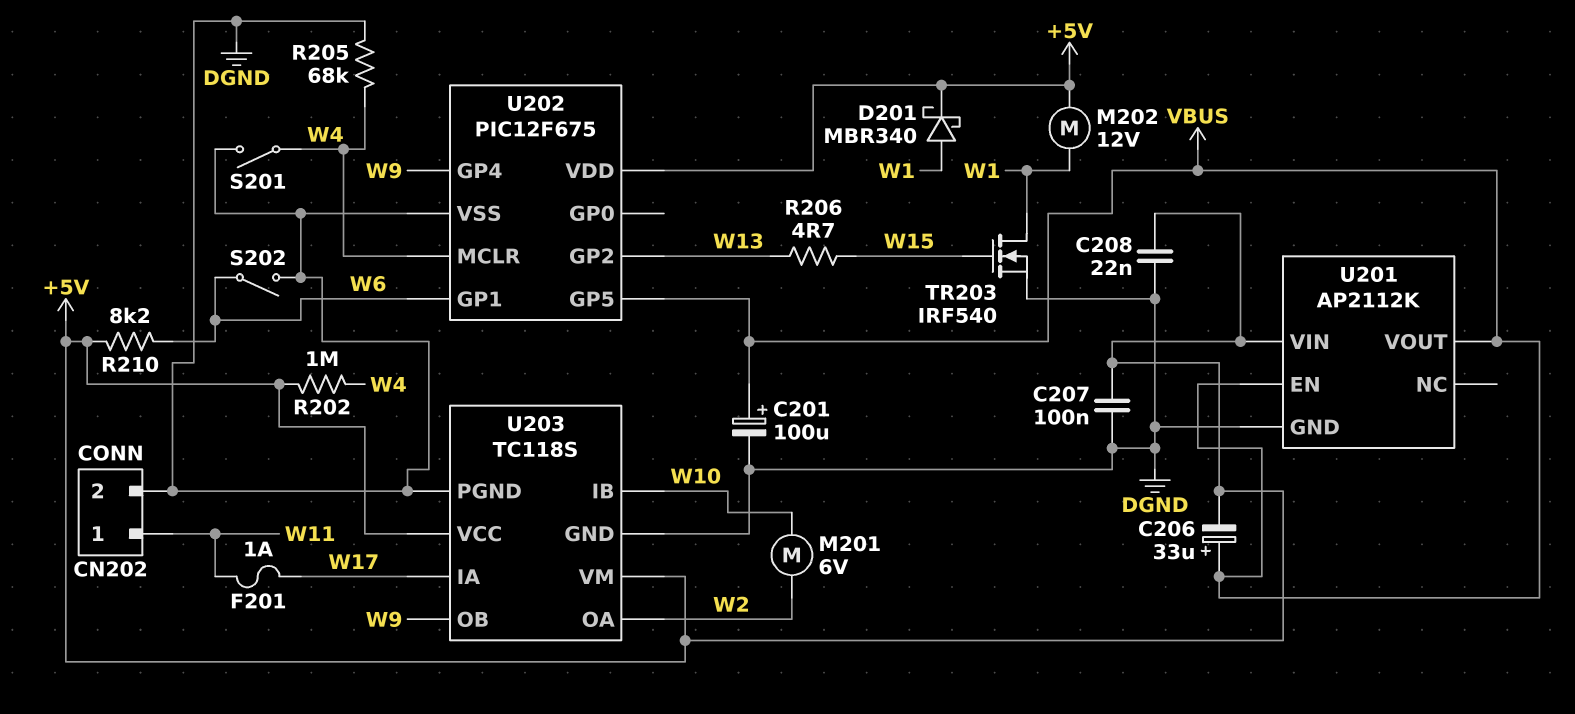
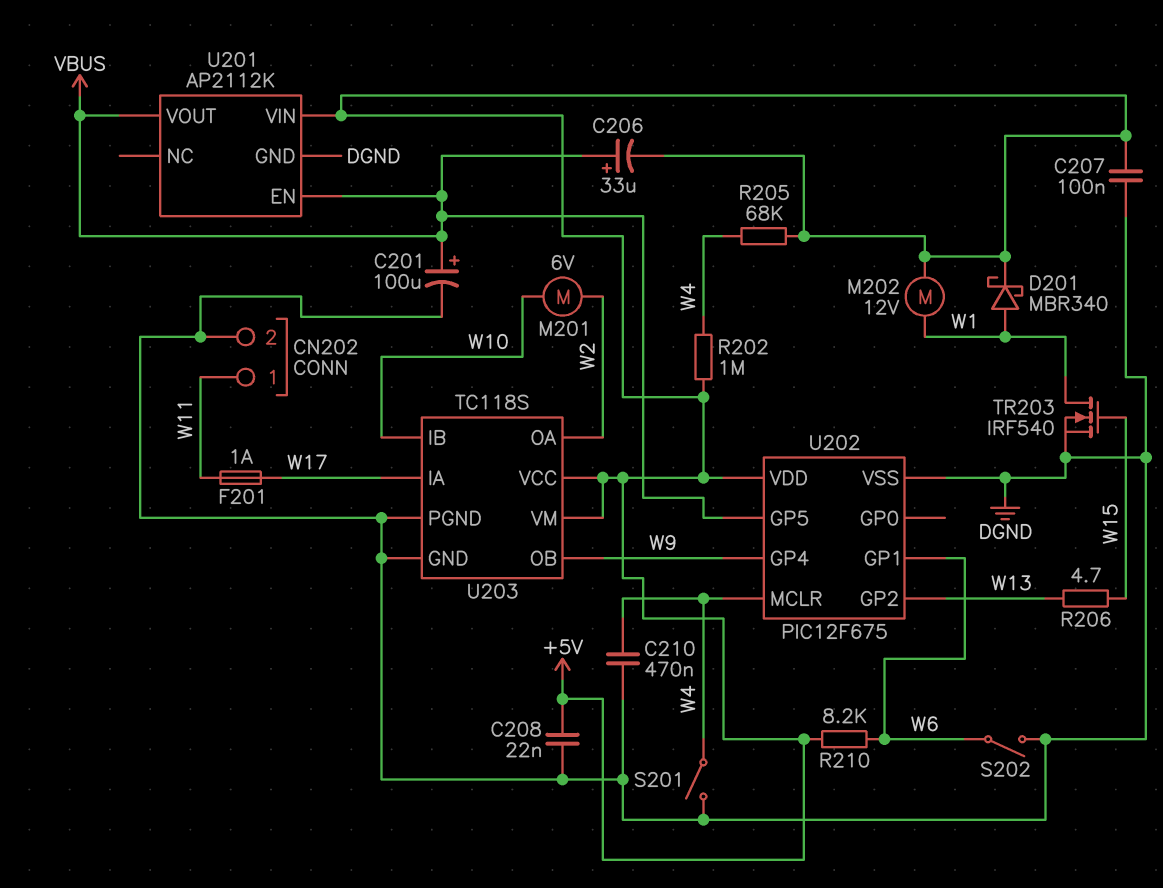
C210: none -> 470nF (DGND, W4)
R205: 68k (DGND, W4) -> 68k (+5V, W4)

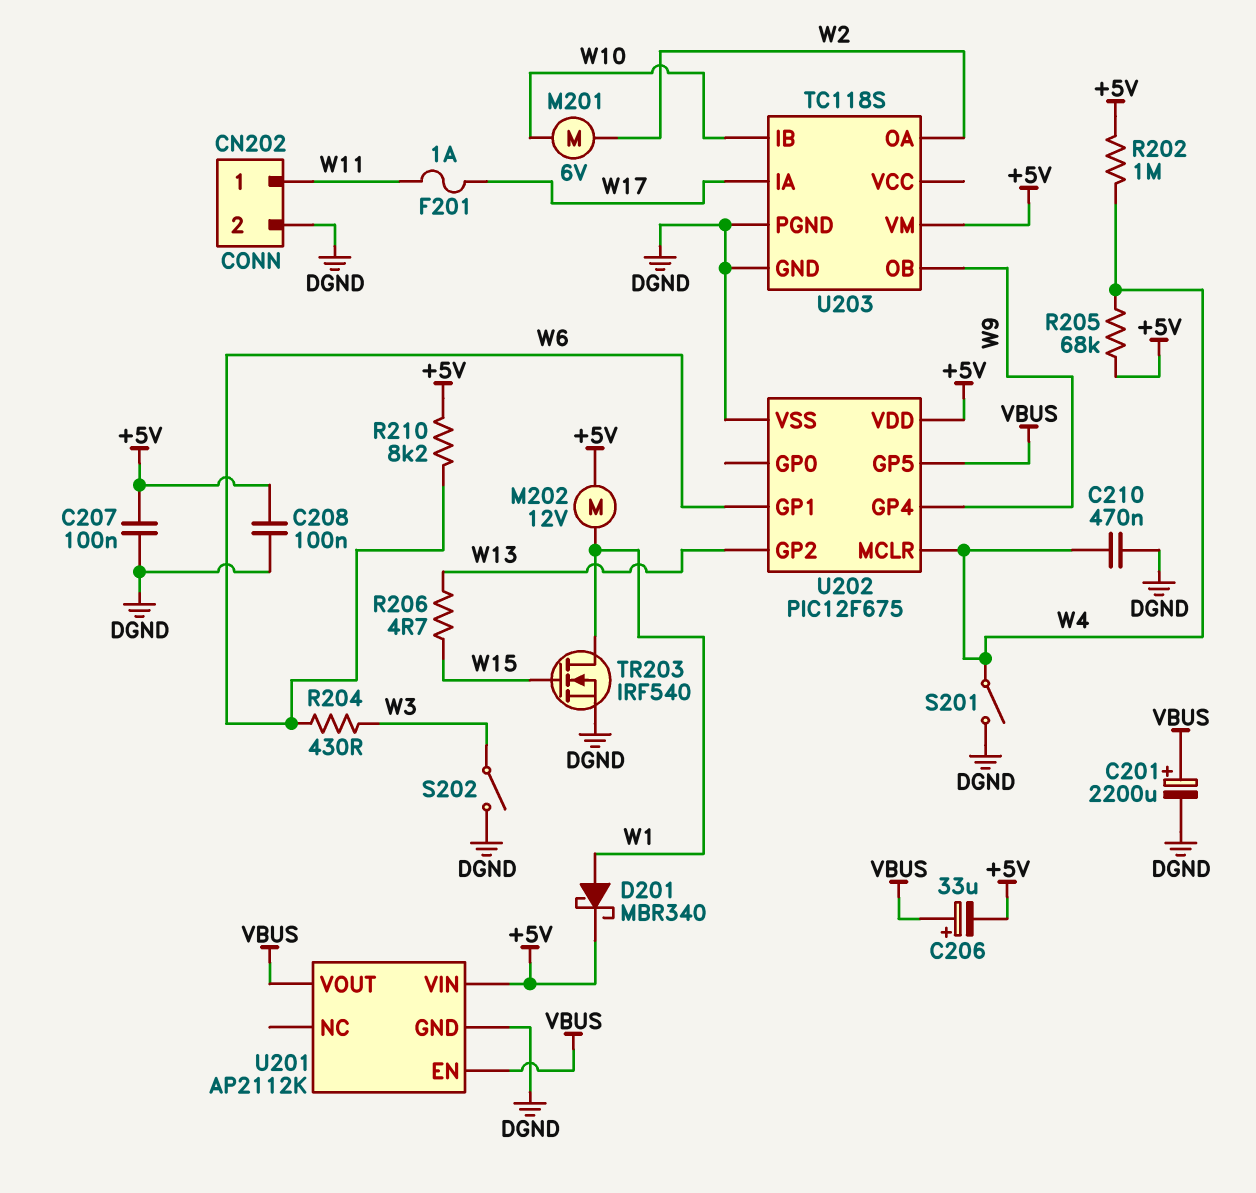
C201: 100uF (plus VBUS, minus DGND) -> 2200uF (plus VBUS, minus DGND)
C208: 22nF (+5V, DGND) -> 100nF (+5V, DGND)
R204: none -> 430 (W3, W6)
S202: switch (DGND, W6) -> switch (DGND, W3)
U203 pin VCC: +5V -> none

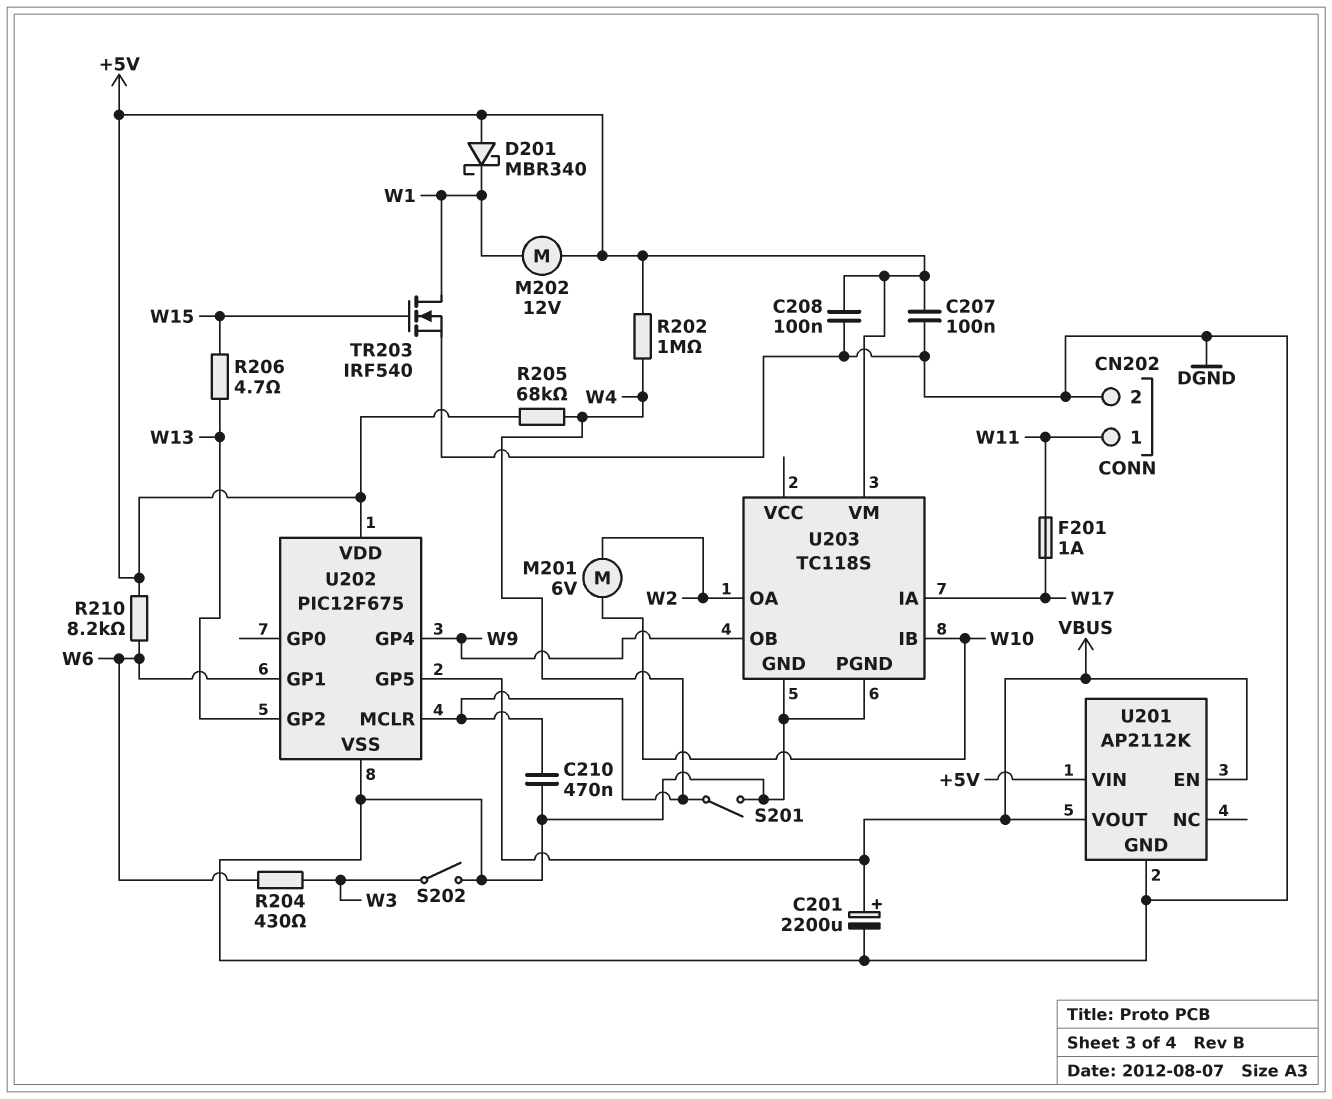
C206: 33uF (plus VBUS, minus +5V) -> none
D201: schottky MBR340 (A W1, K +5V) -> schottky MBR340 (A +5V, K W1)

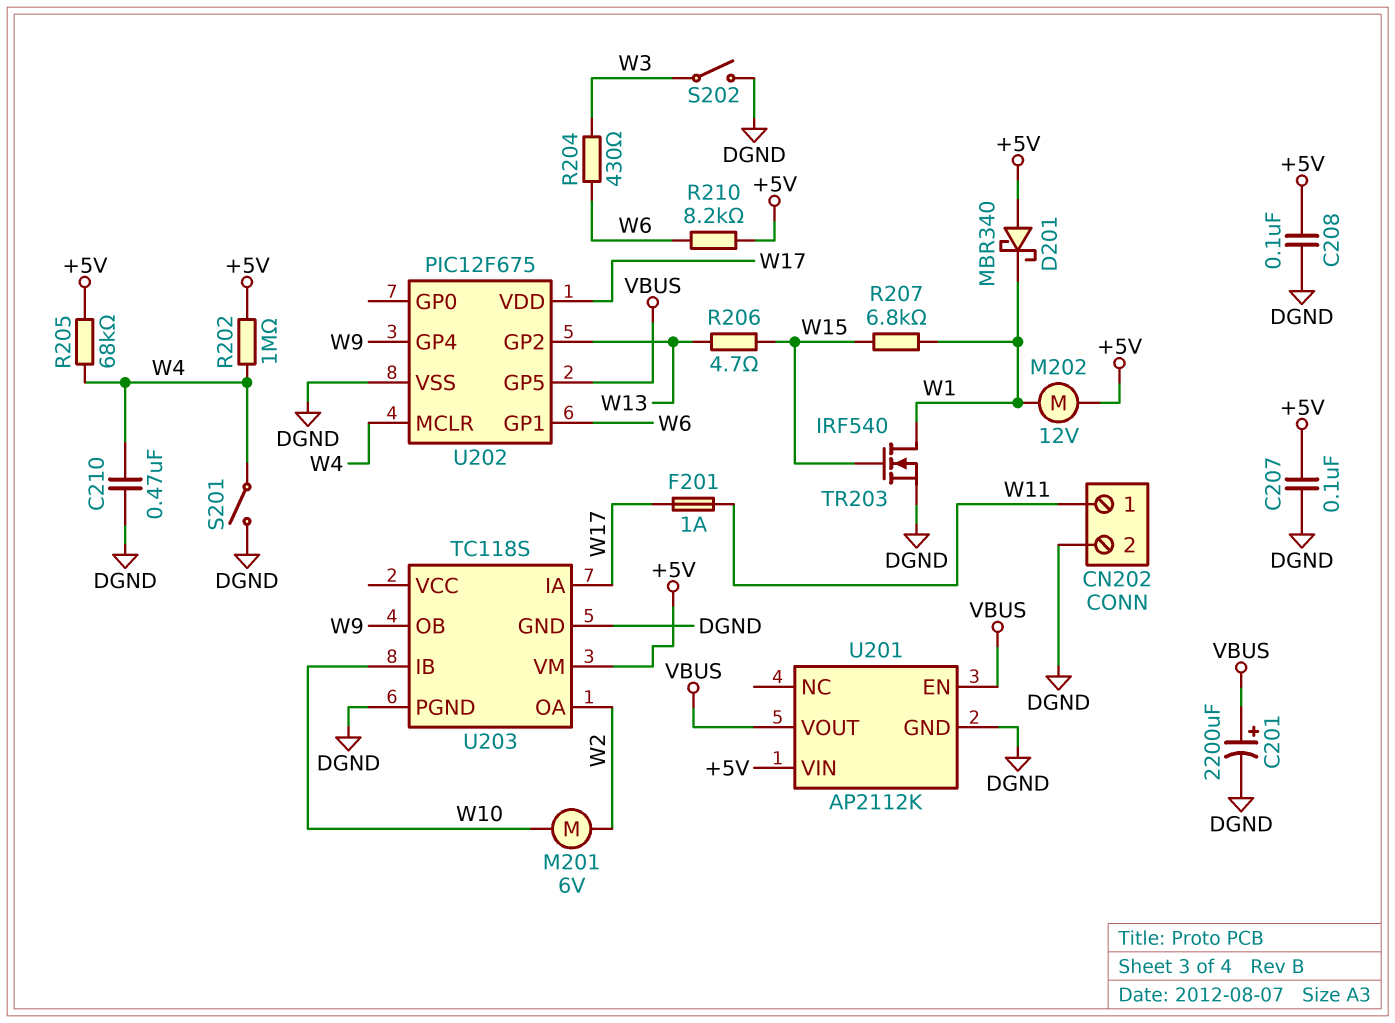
R207: none -> 6.8k (W1, W15)
U202 pin VDD: +5V -> W17

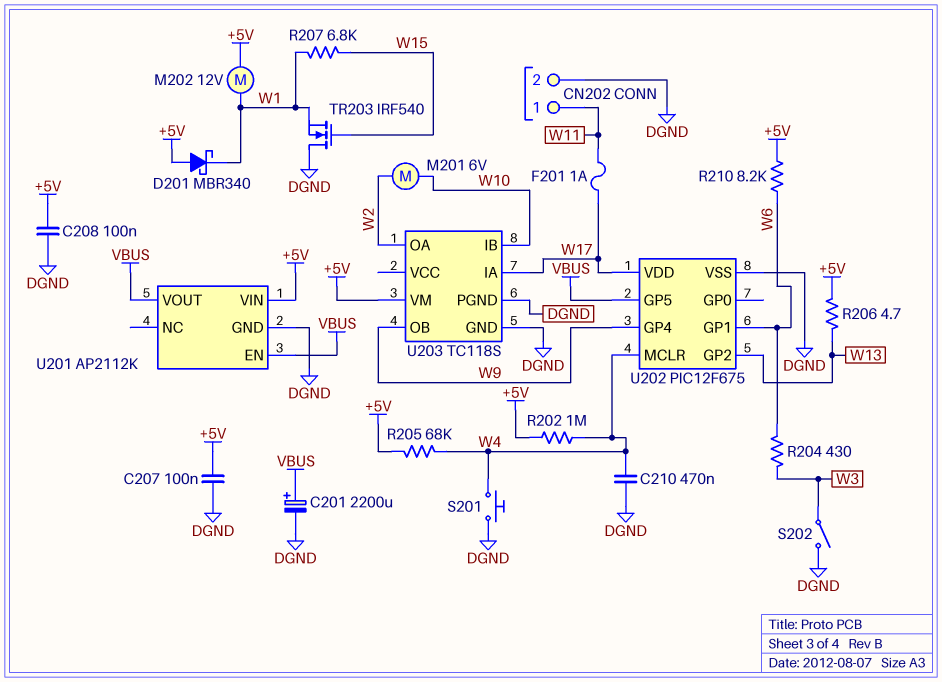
R206: 4.7 (W13, W15) -> 4.7 (+5V, W13)
S201: switch (DGND, W4) -> button (DGND, W4)
TR203: NMOS IRF540 (G W15, D W1, S DGND) -> NMOS IRF540 (G W15, D DGND, S W1)

